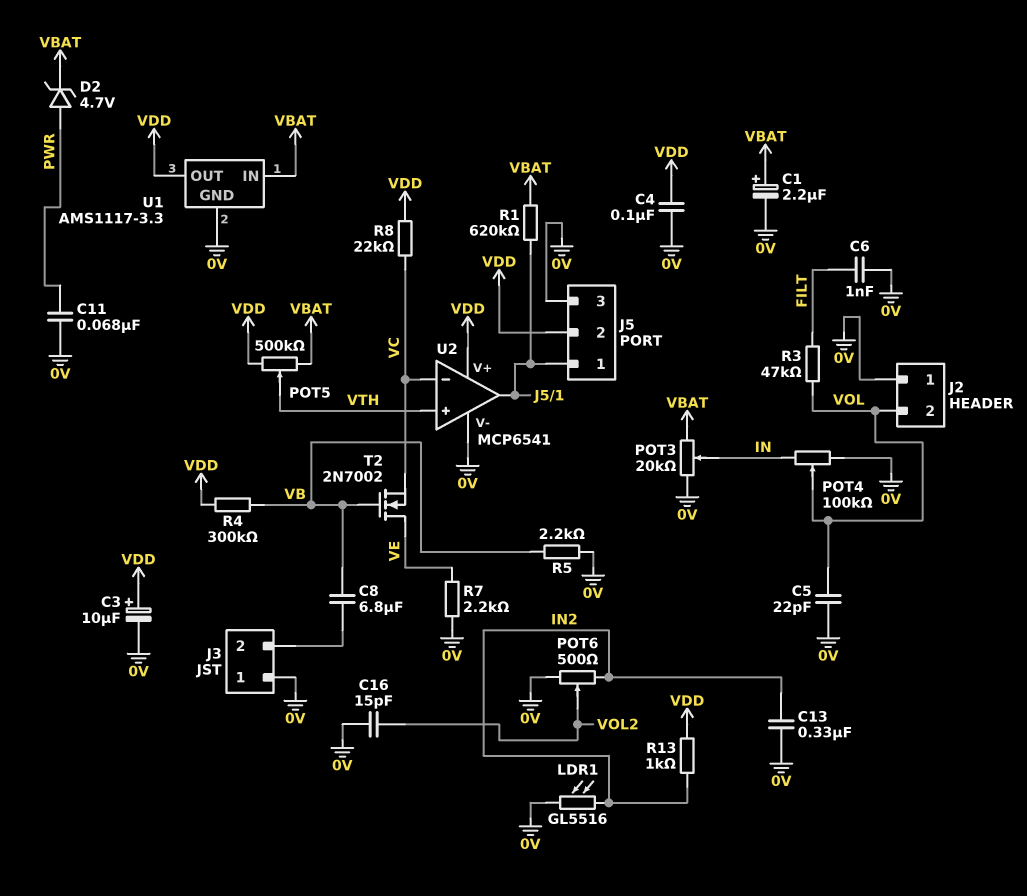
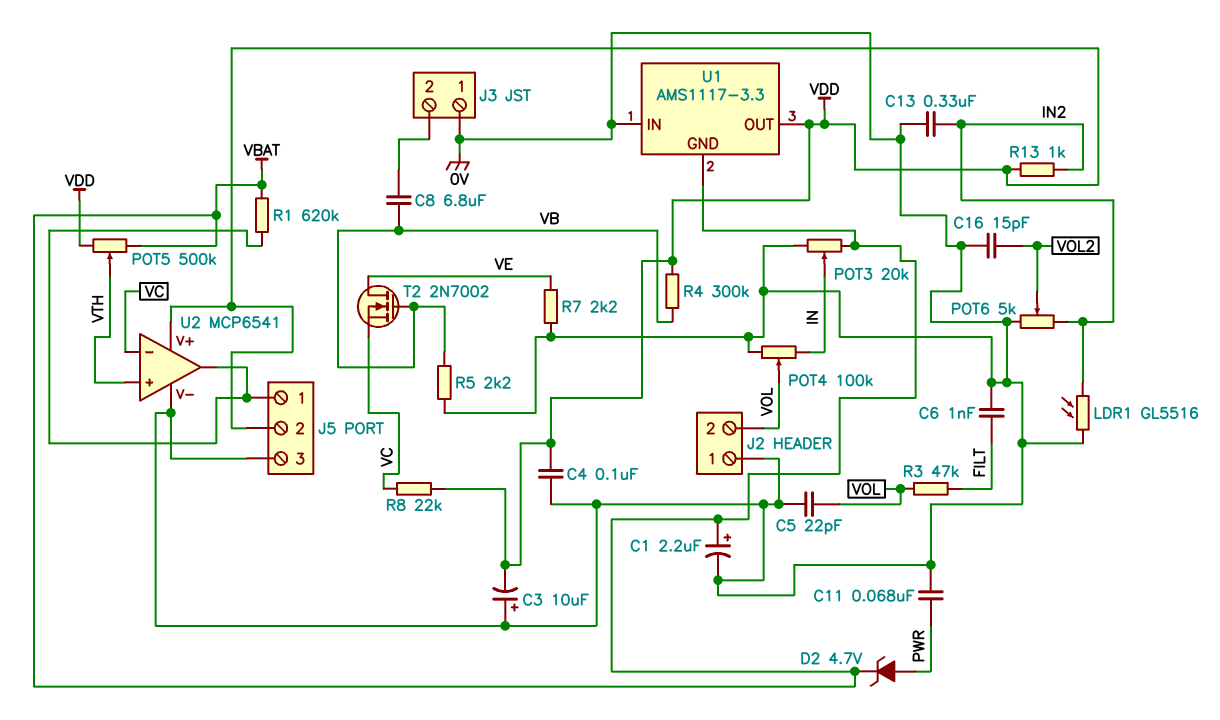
C3: 10uF (plus VDD, minus 0V) -> 10uF (plus 0V, minus VDD)
POT6: 500 (0V, IN2, wiper VOL2) -> 5k (0V, IN2, wiper VOL2)
U1 pin GND: 0V -> VBAT
U1 pin IN: VBAT -> 0V

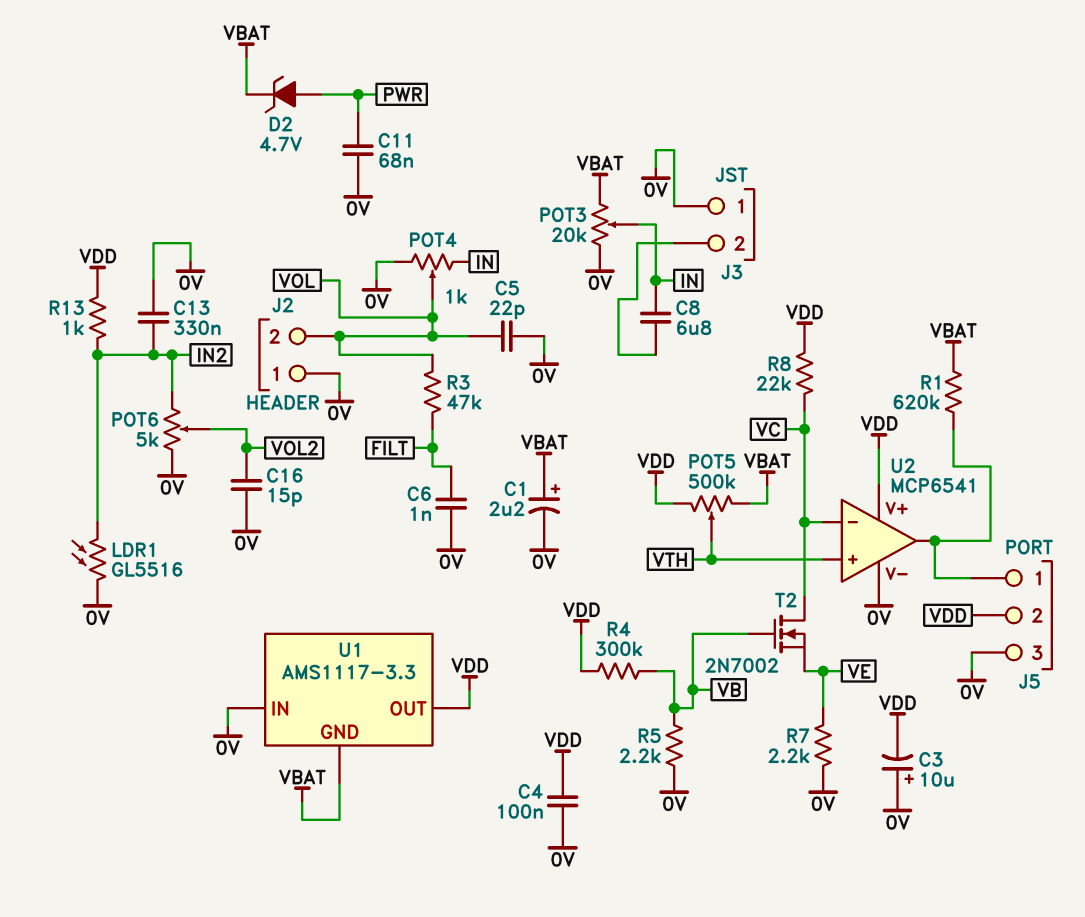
C8: 6.8uF (J3/2, VB) -> 6.8uF (IN, J3/2)
POT4: 100k (0V, IN, wiper VOL) -> 1k (0V, IN, wiper VOL)
T2: NMOS 2N7002 (G VB, D VE, S VC) -> NMOS 2N7002 (G VB, D VC, S VE)

